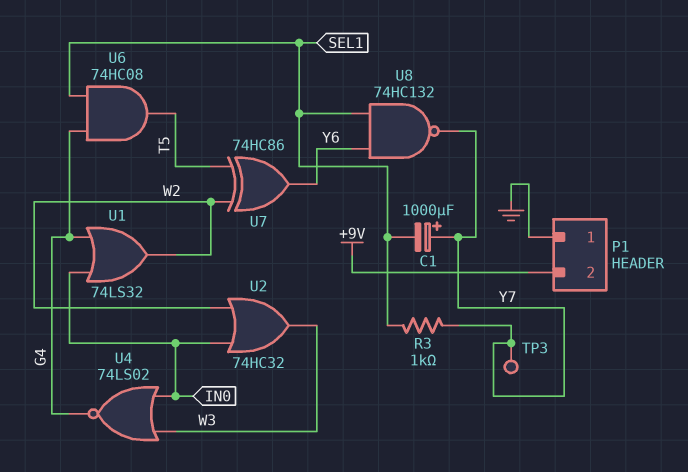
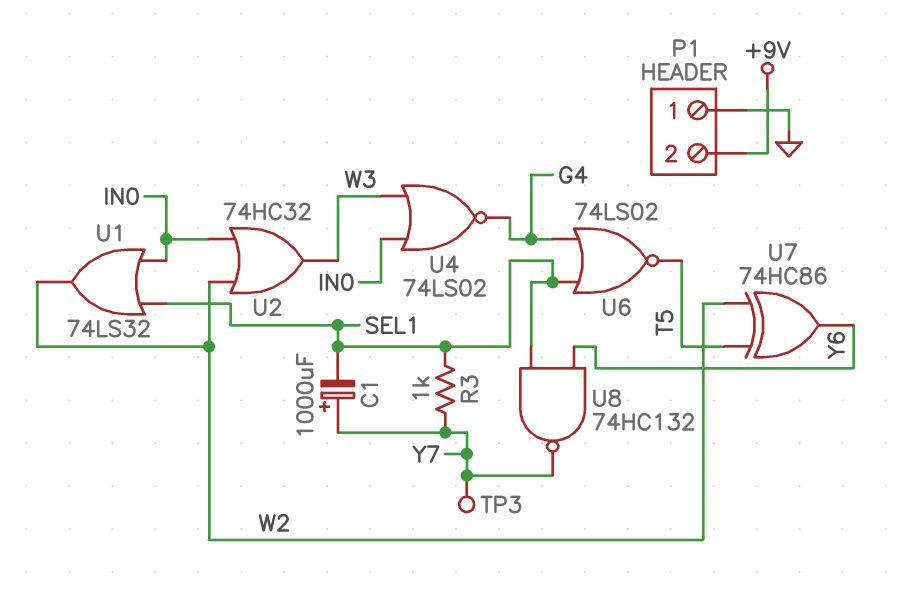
U1: OR 74LS32 (in G4, in IN0, out W2) -> OR 74LS32 (in IN0, in SEL1, out W2)
U6: AND 74HC08 (in G4, in SEL1, out T5) -> NOR 74LS02 (in G4, in SEL1, out T5)

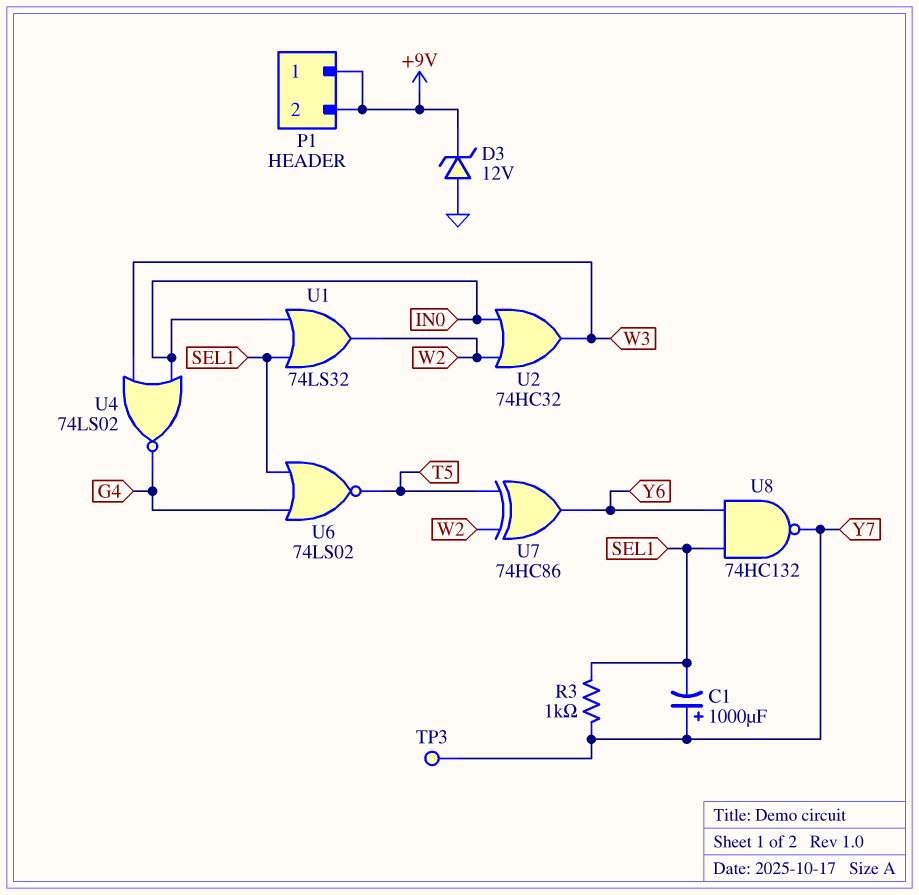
D3: none -> zener 12V (A GND, K +9V)
P1 pin 1: GND -> +9V

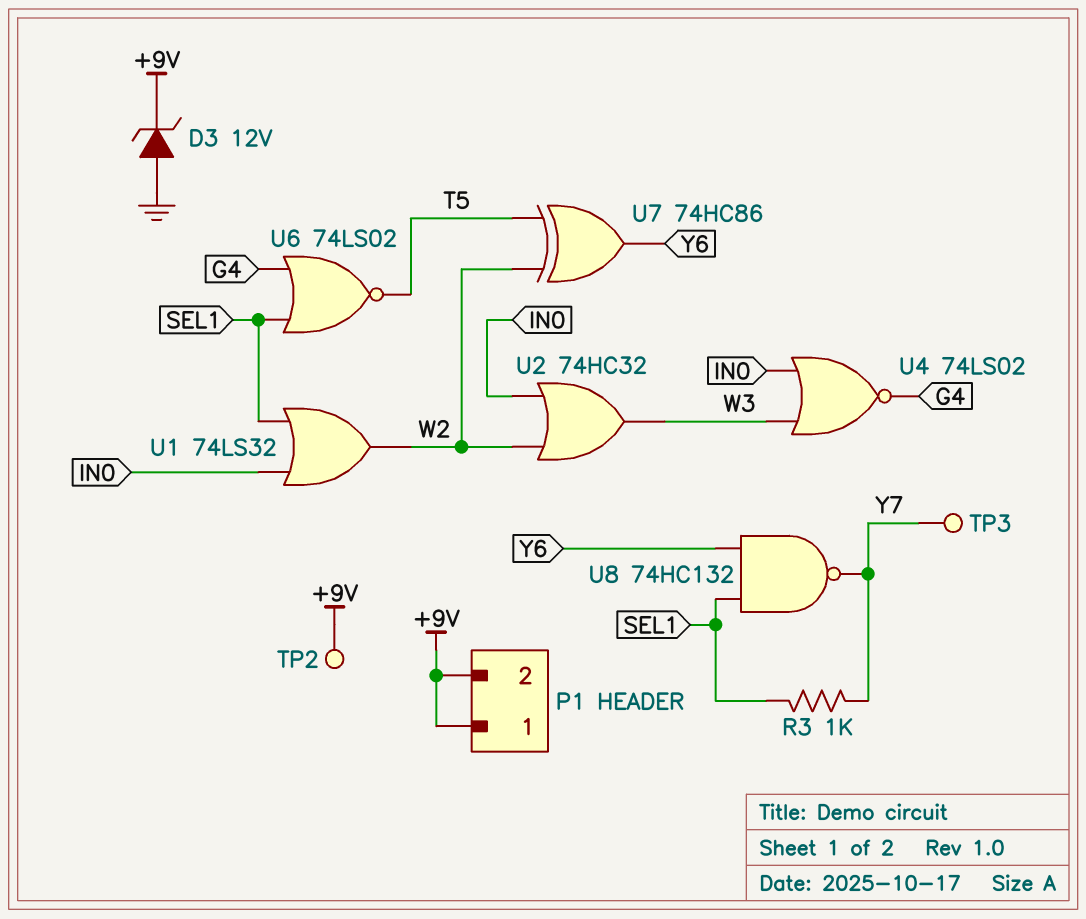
C1: 1000uF (plus Y7, minus SEL1) -> none
TP2: none -> test point (+9V)

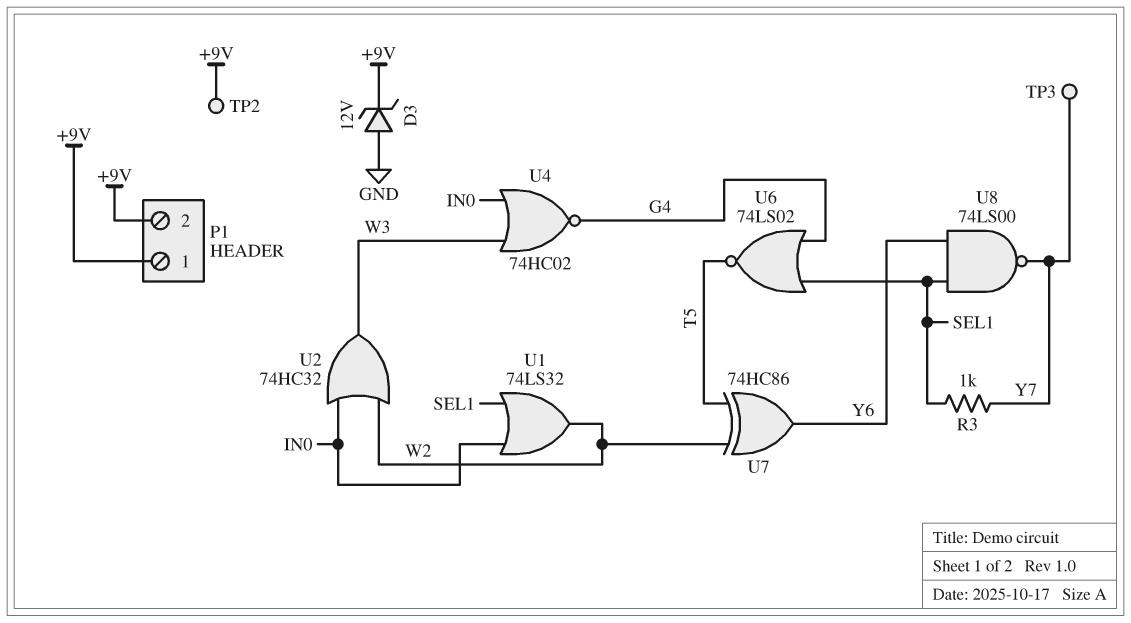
U4: NOR 74LS02 (in IN0, in W3, out G4) -> NOR 74HC02 (in IN0, in W3, out G4)
U8: NAND 74HC132 (in SEL1, in Y6, out Y7) -> NAND 74LS00 (in SEL1, in Y6, out Y7)

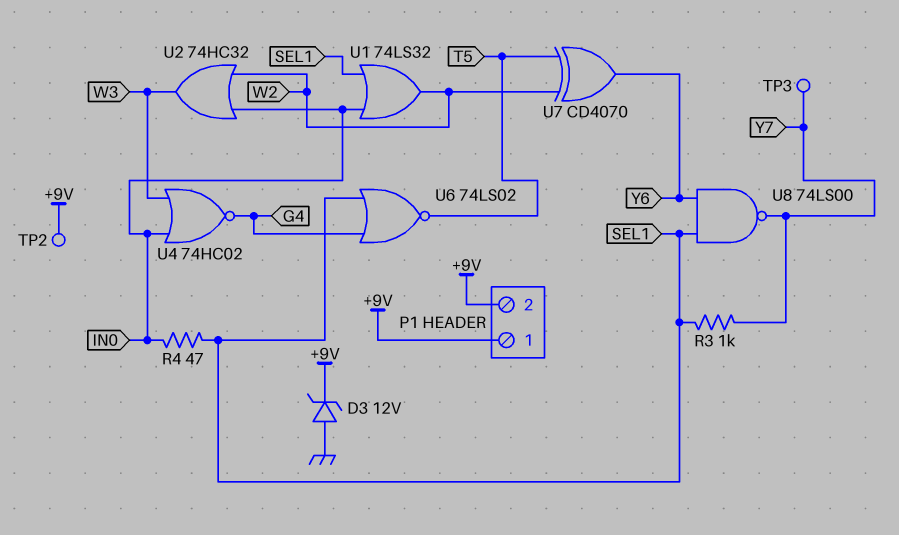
R4: none -> 47 (IN0, SEL1)
U7: XOR 74HC86 (in T5, in W2, out Y6) -> XOR CD4070 (in T5, in W2, out Y6)

